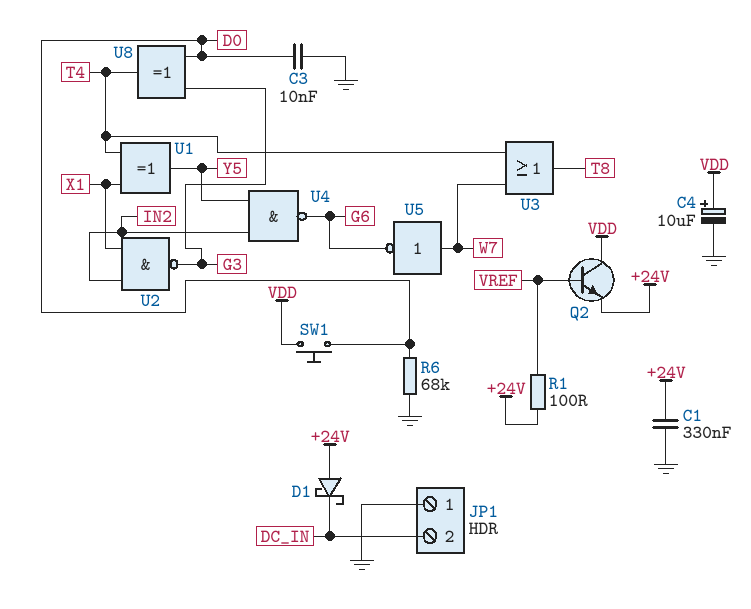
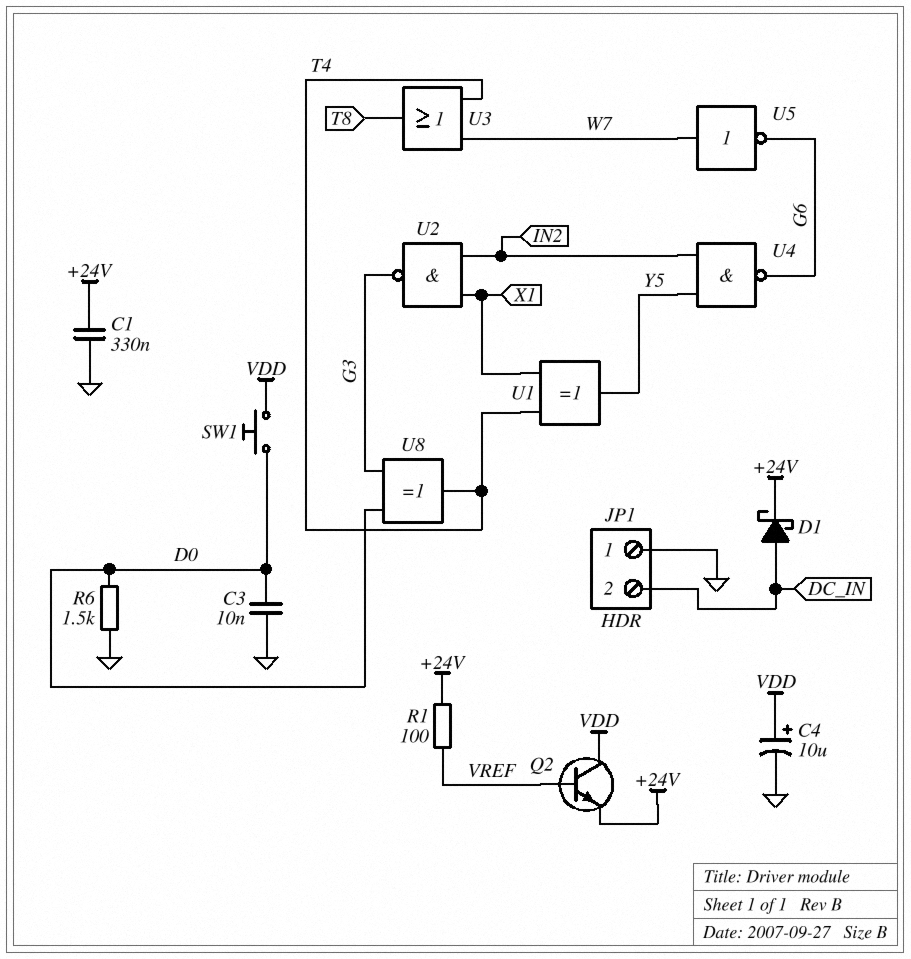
D1: schottky (A +24V, K DC_IN) -> schottky (A DC_IN, K +24V)
R6: 68k (D0, GND) -> 1.5k (D0, GND)

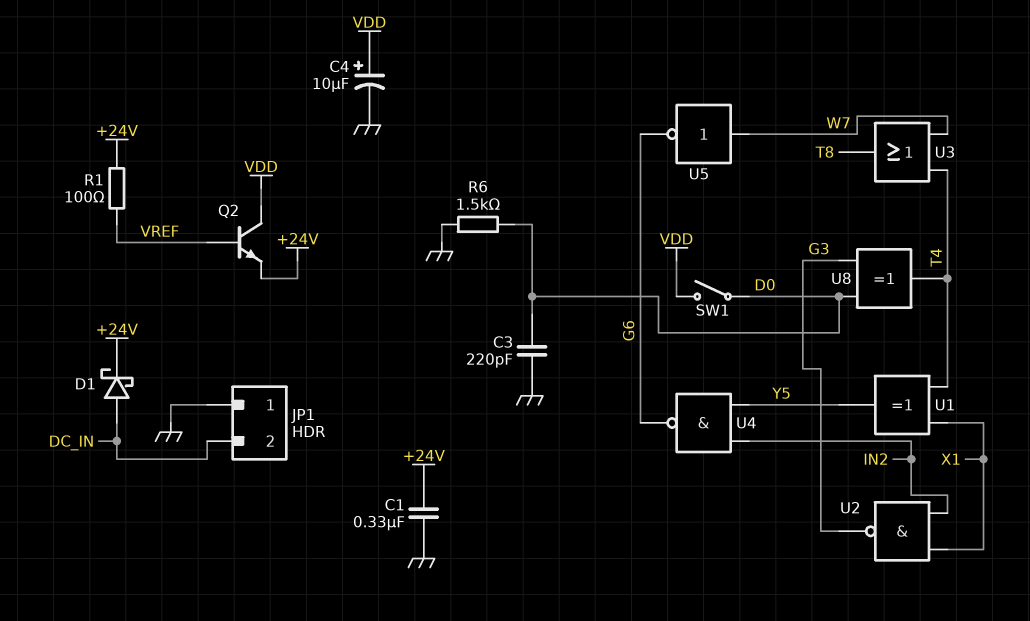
C3: 10nF (D0, GND) -> 220pF (D0, GND)
SW1: button (D0, VDD) -> switch (D0, VDD)

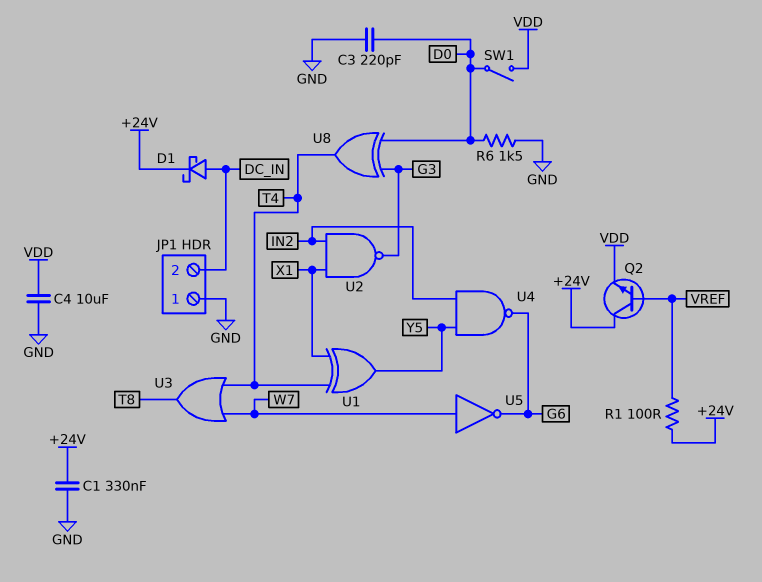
C4: 10uF (plus VDD, minus GND) -> 10uF (GND, VDD)
Q2: NPN (B VREF, C VDD, E +24V) -> NPN (B VREF, C +24V, E VDD)

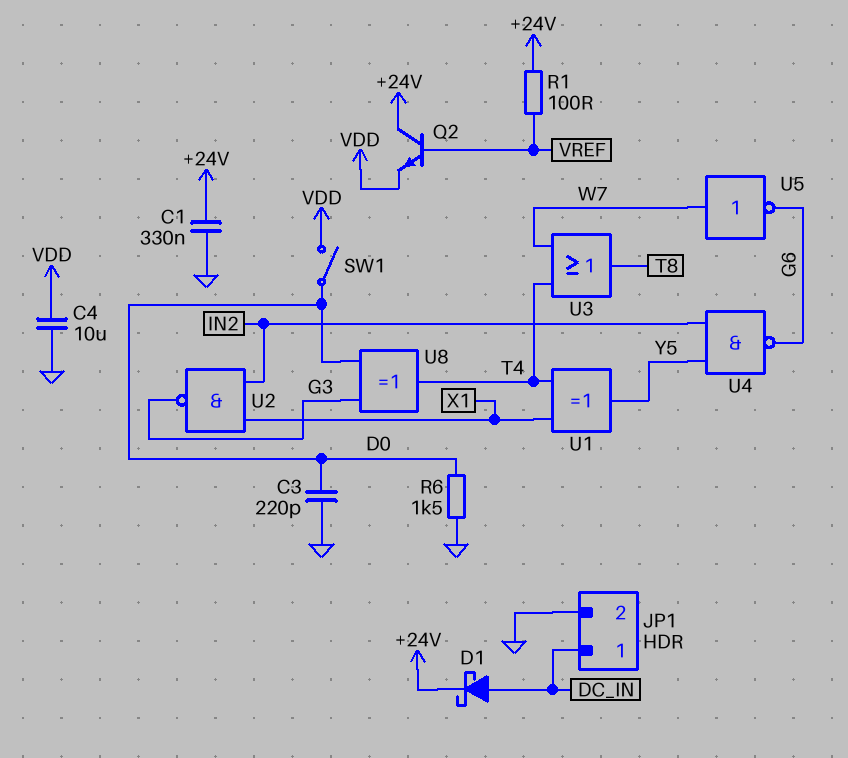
JP1 pin 1: GND -> DC_IN
JP1 pin 2: DC_IN -> GND

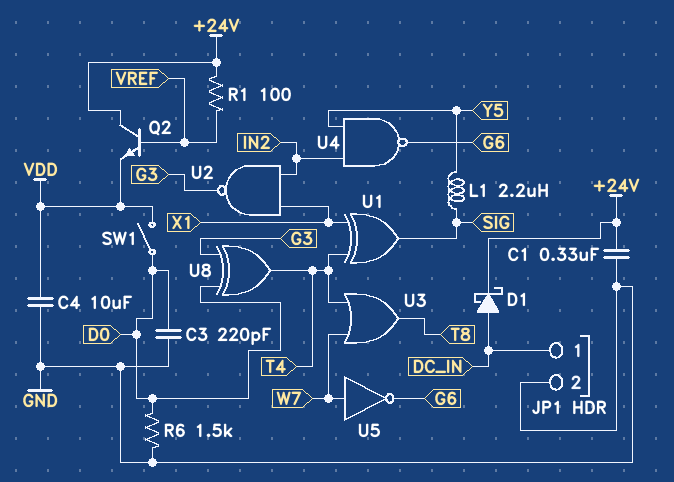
L1: none -> 2.2uH (SIG, Y5)
U1: XOR (in T4, in X1, out Y5) -> XOR (in T4, in X1, out SIG)

